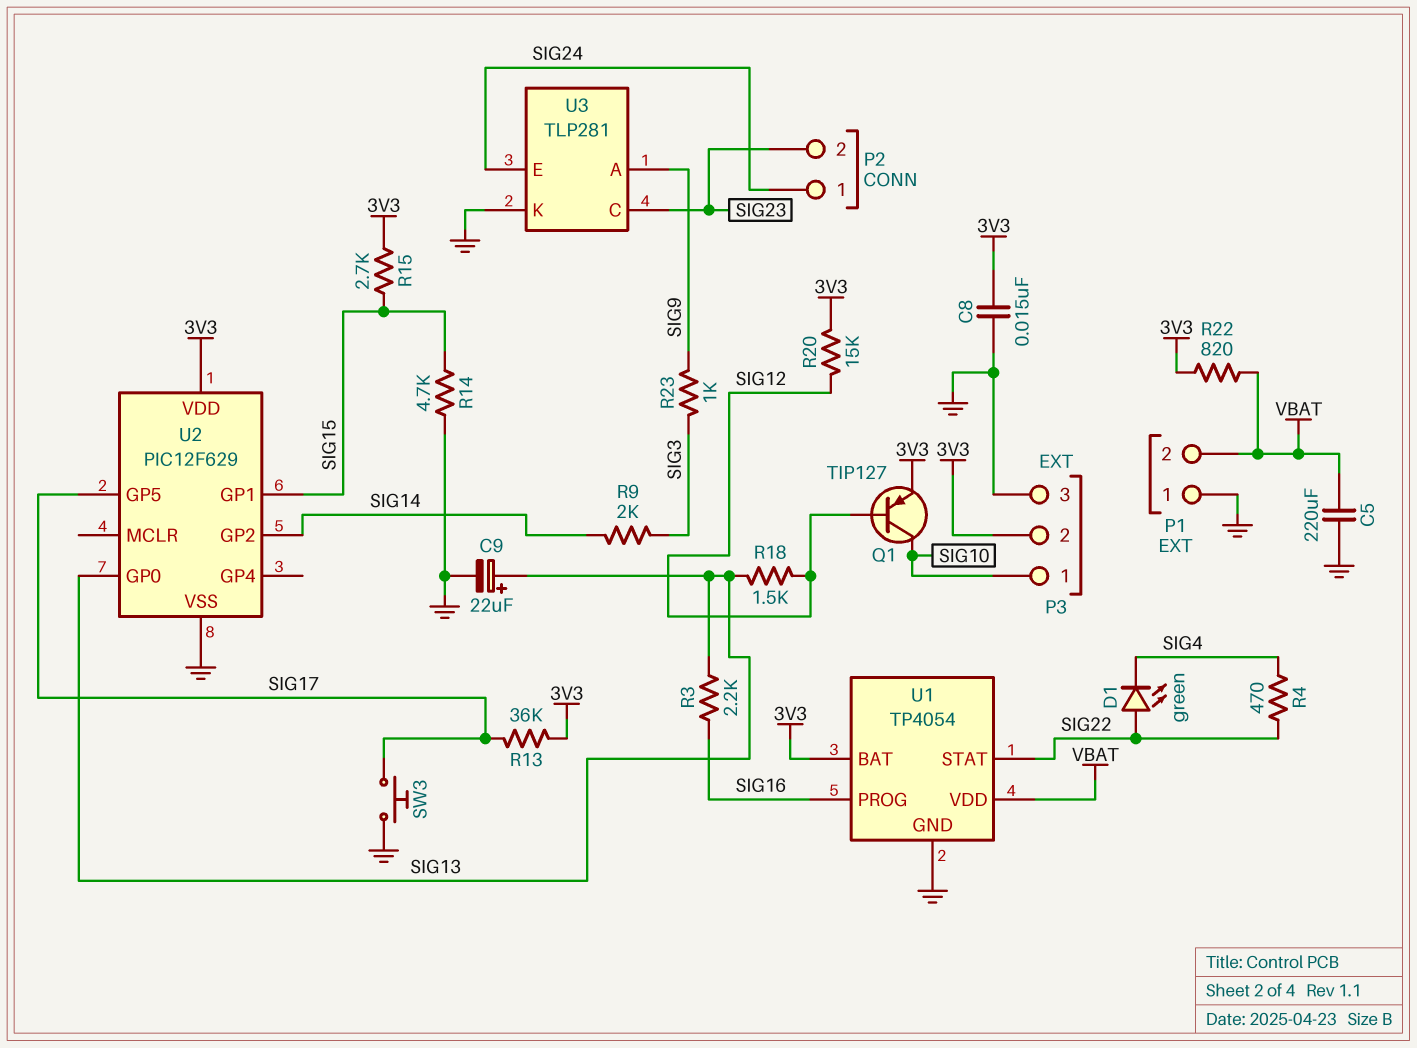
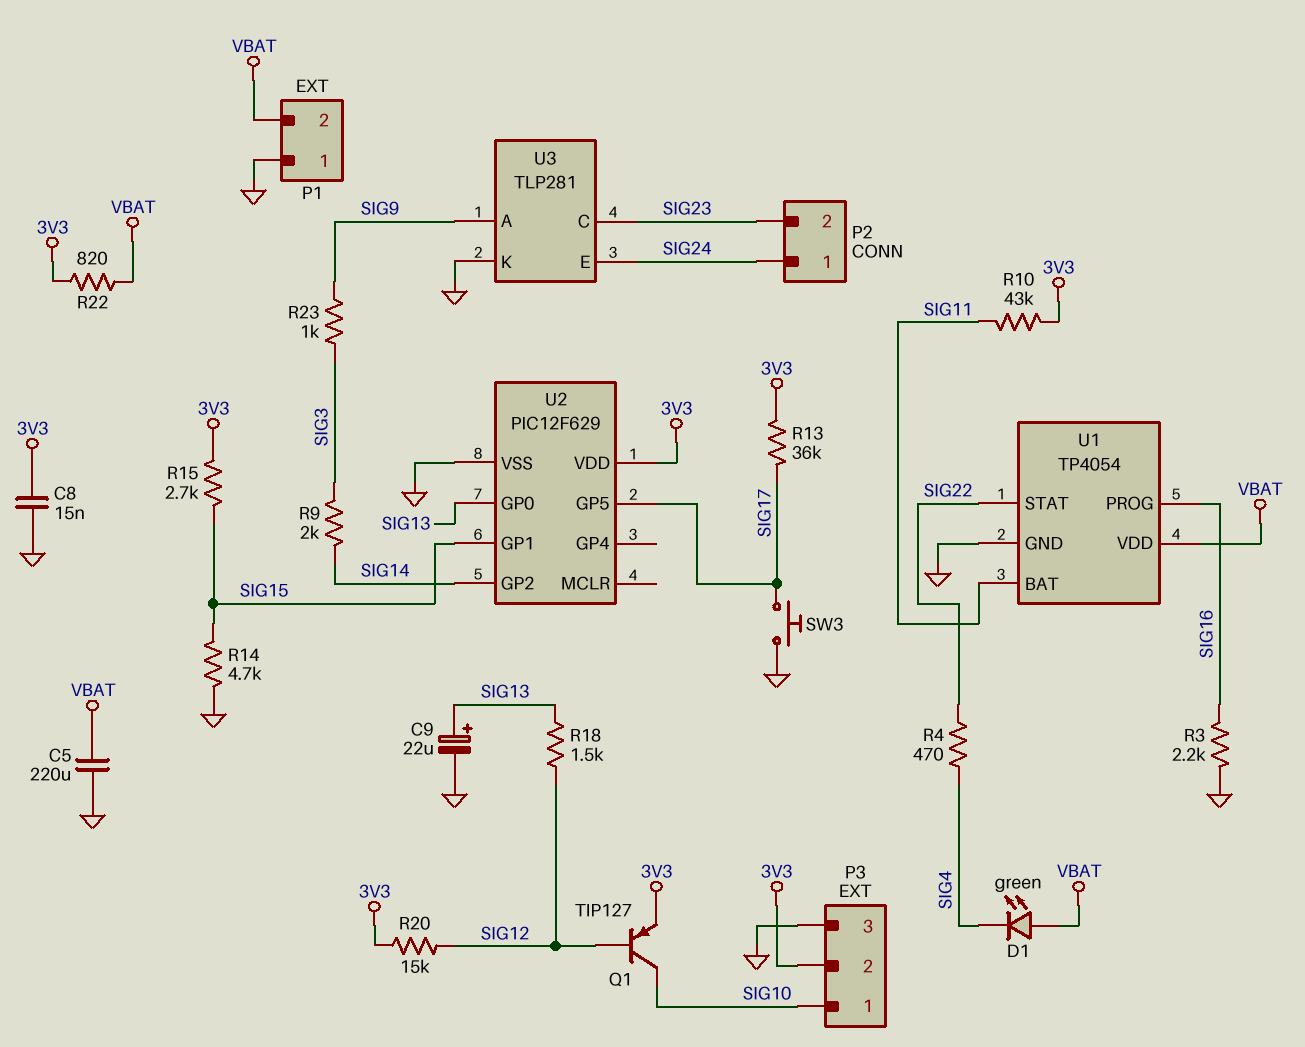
D1: LED green (A SIG22, K SIG4) -> LED green (A VBAT, K SIG4)
R3: 2.2k (SIG13, SIG16) -> 2.2k (GND, SIG16)
R10: none -> 43k (3V3, SIG11)
U1 pin BAT: 3V3 -> SIG11

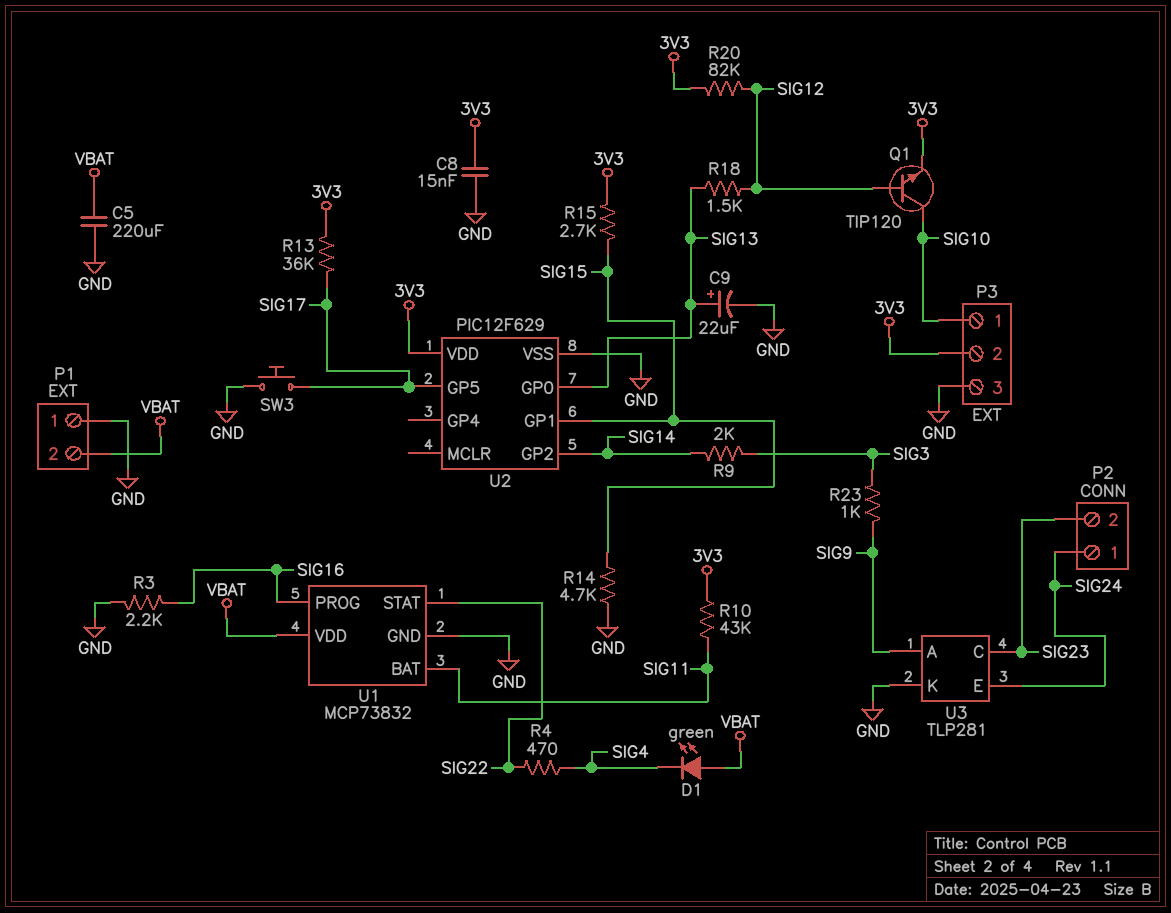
Q1: PNP TIP127 (B SIG12, C SIG10, E 3V3) -> NPN TIP120 (B SIG12, C SIG10, E 3V3)
R20: 15k (3V3, SIG12) -> 82k (3V3, SIG12)
R22: 820 (3V3, VBAT) -> none
U1: TP4054 -> MCP73832

